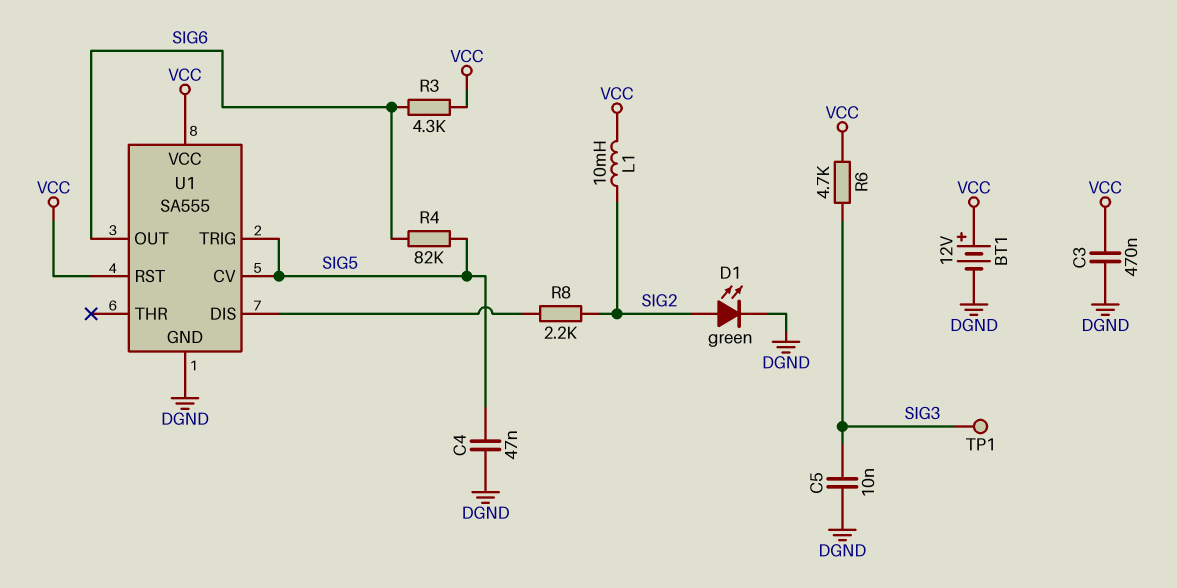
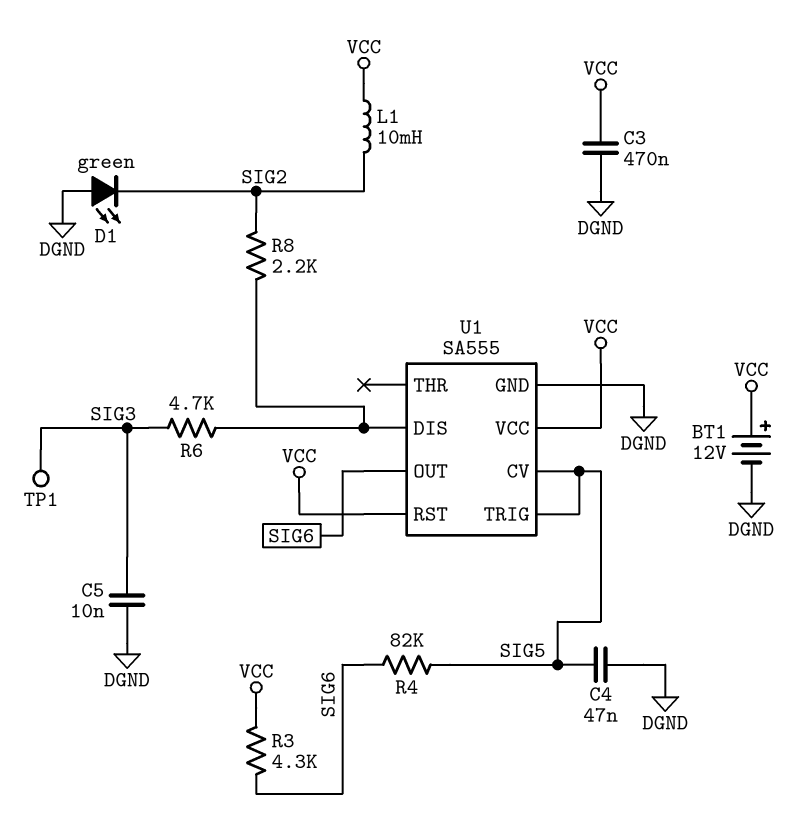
D1: LED green (A SIG2, K DGND) -> LED green (A DGND, K SIG2)
R6: 4.7k (SIG3, VCC) -> 4.7k (SIG3, U1/DIS)

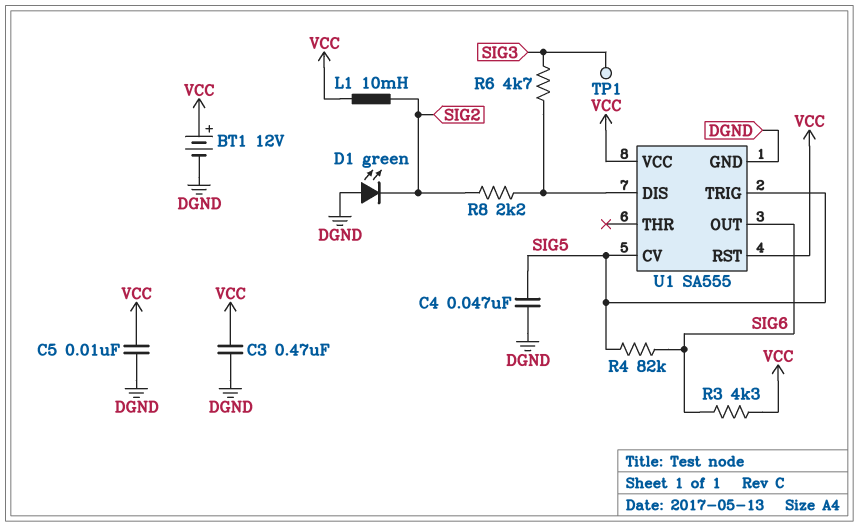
C5: 10nF (DGND, SIG3) -> 10nF (DGND, VCC)

